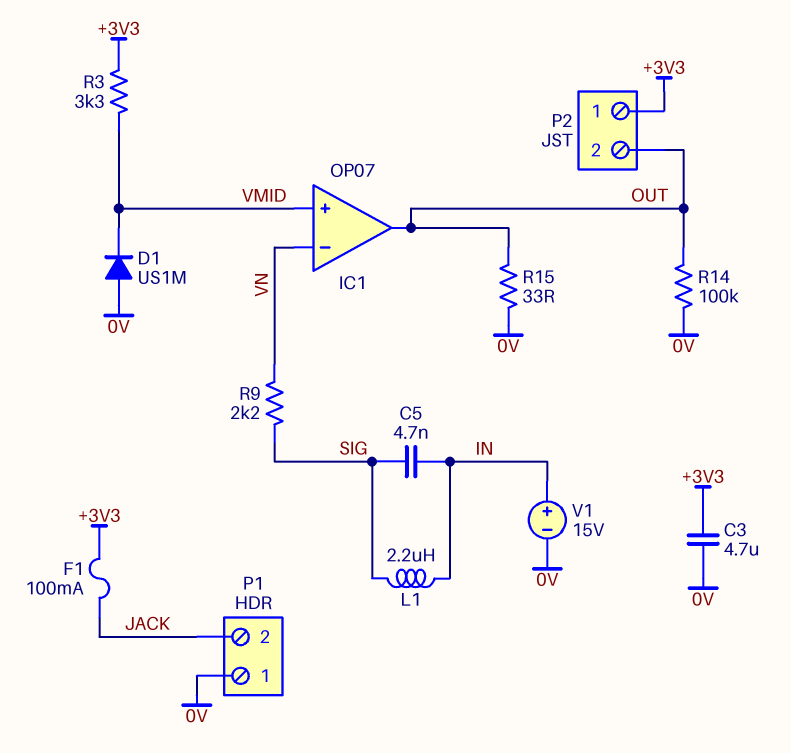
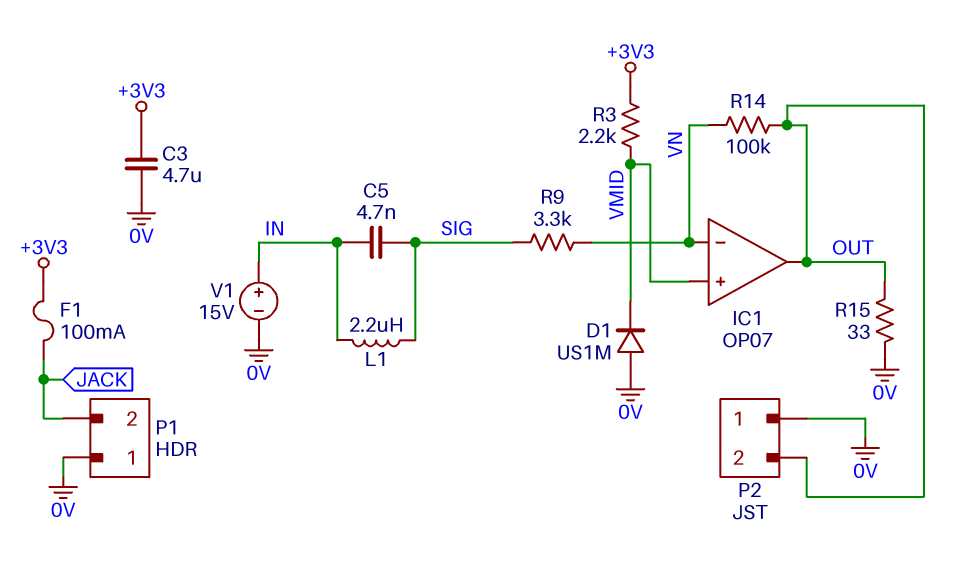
P2 pin 1: +3V3 -> 0V
R3: 3.3k (+3V3, VMID) -> 2.2k (+3V3, VMID)
R9: 2.2k (SIG, VN) -> 3.3k (SIG, VN)
R14: 100k (0V, OUT) -> 100k (OUT, VN)

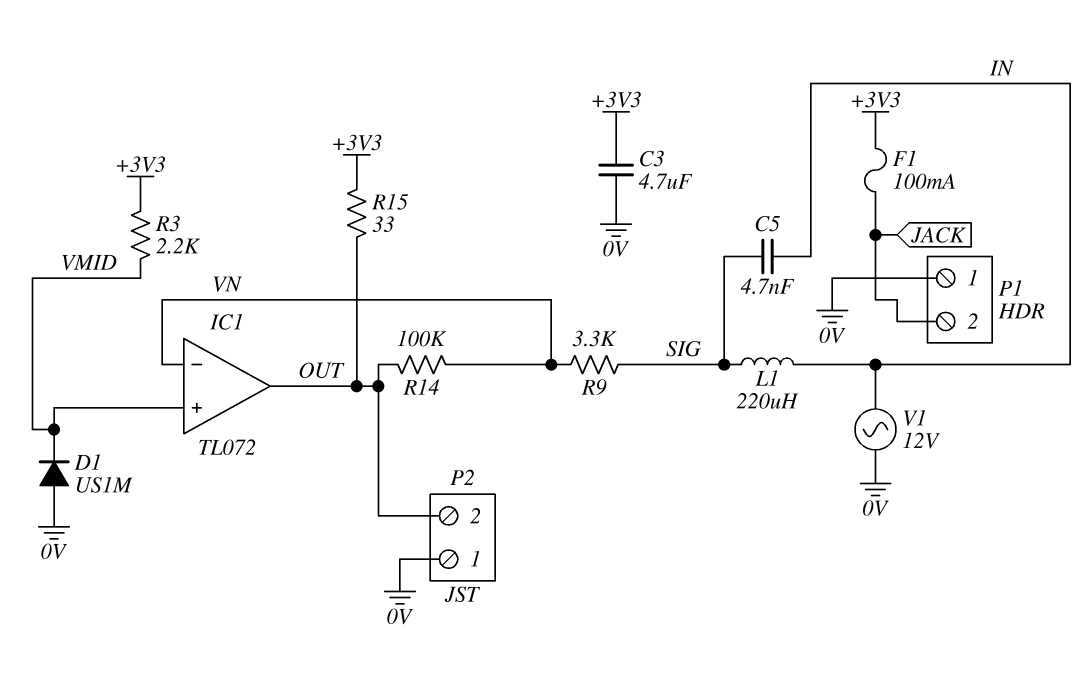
IC1: OP07 -> TL072
L1: 2.2uH (IN, SIG) -> 220uH (IN, SIG)
R15: 33 (0V, OUT) -> 33 (+3V3, OUT)
V1: 15V (plus IN, minus 0V) -> AC 12V (0V, IN)

